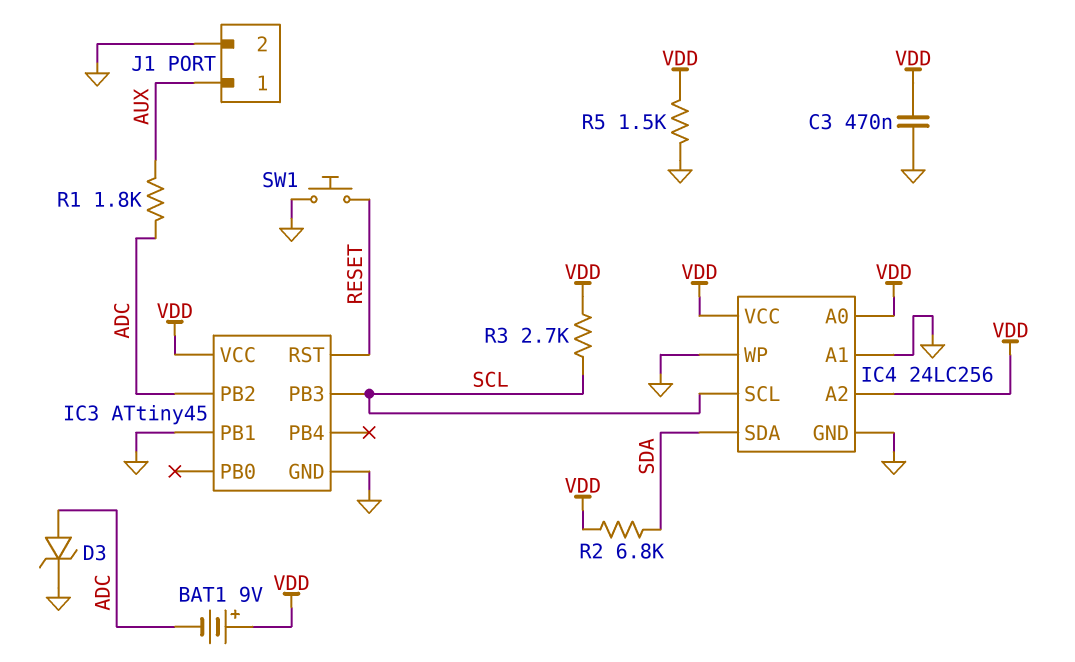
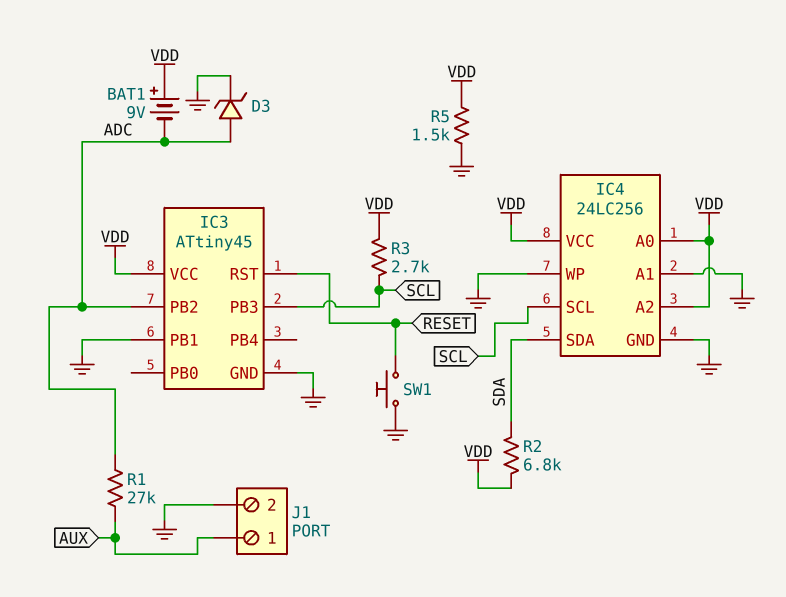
C3: 470nF (GND, VDD) -> none
R1: 1.8k (ADC, AUX) -> 27k (ADC, AUX)

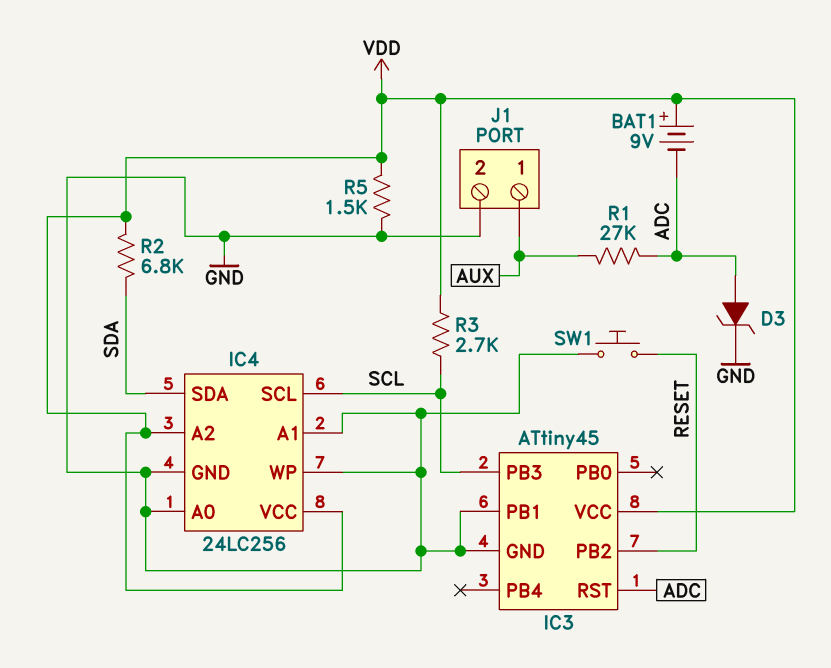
IC3 pin PB2: ADC -> RESET
IC3 pin RST: RESET -> ADC
IC4 pin A0: VDD -> GND

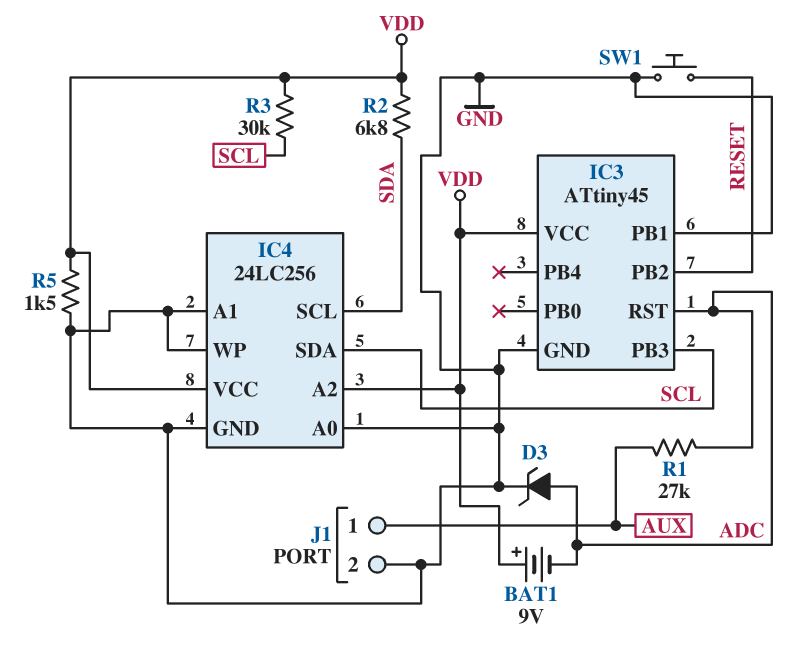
IC4 pin SCL: SCL -> SDA
IC4 pin SDA: SDA -> SCL
R3: 2.7k (SCL, VDD) -> 30k (SCL, VDD)

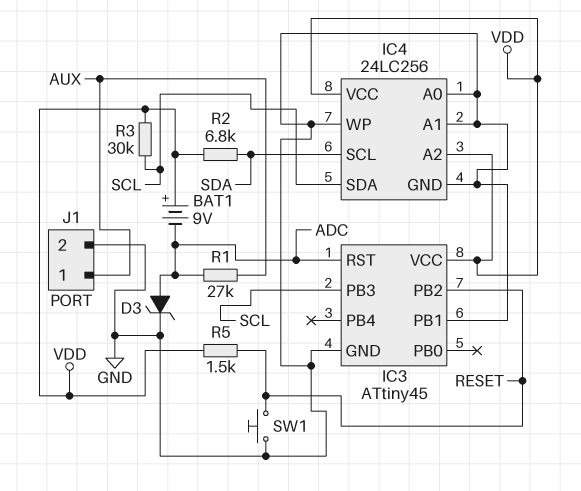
R5: 1.5k (GND, VDD) -> 1.5k (RESET, VDD)

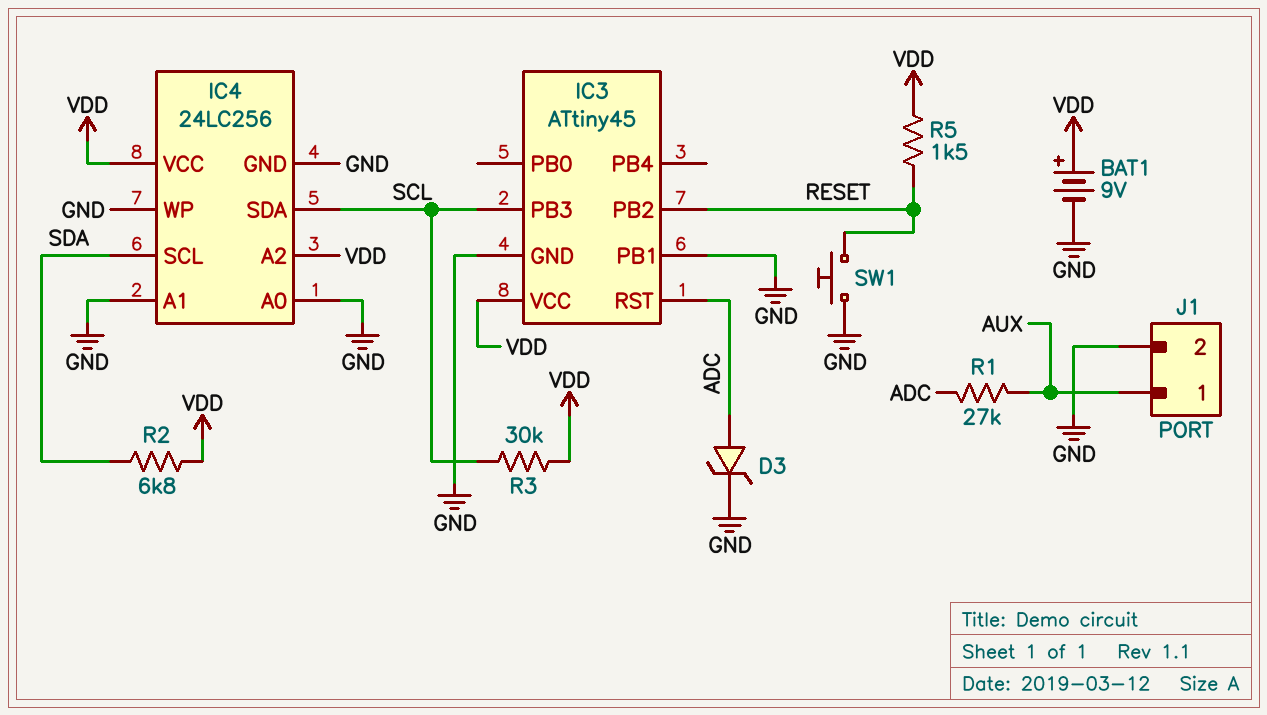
BAT1: 9V (plus VDD, minus ADC) -> 9V (plus VDD, minus GND)

